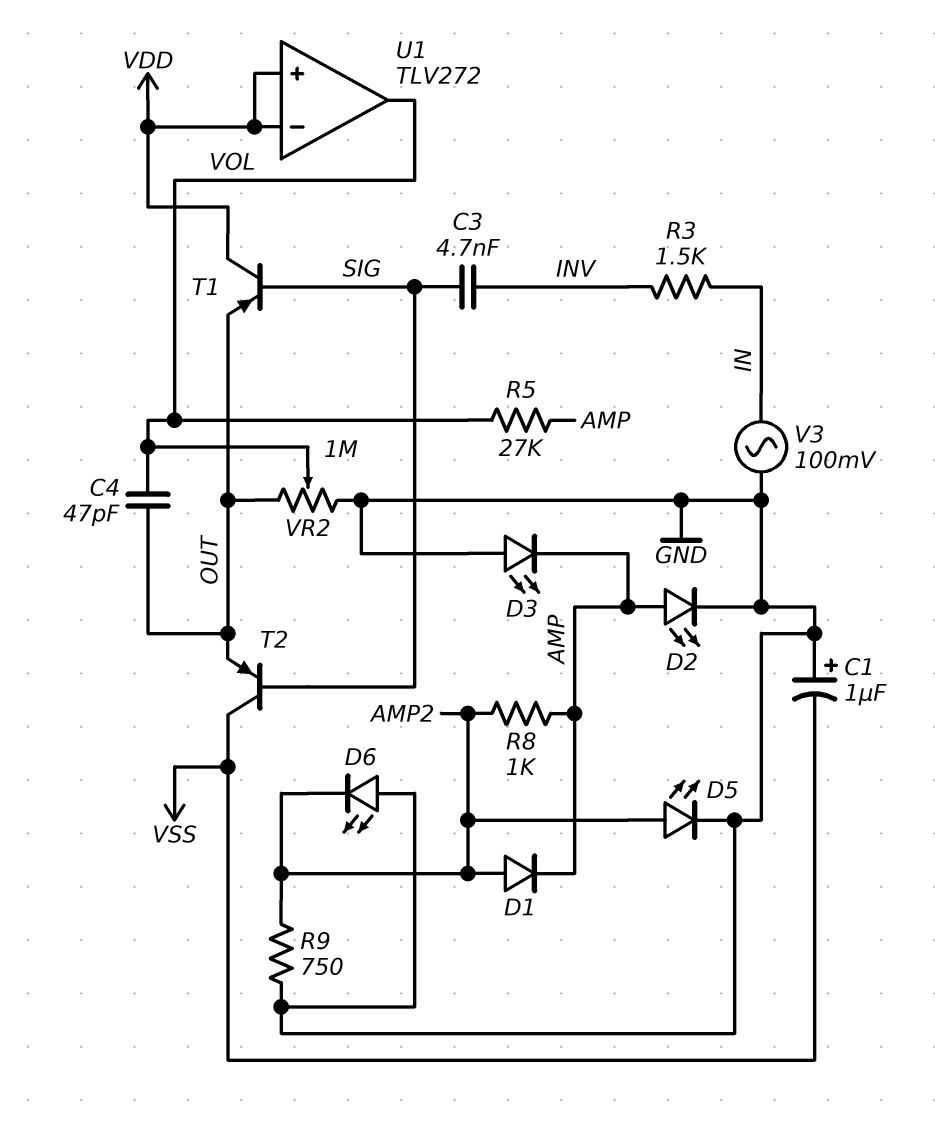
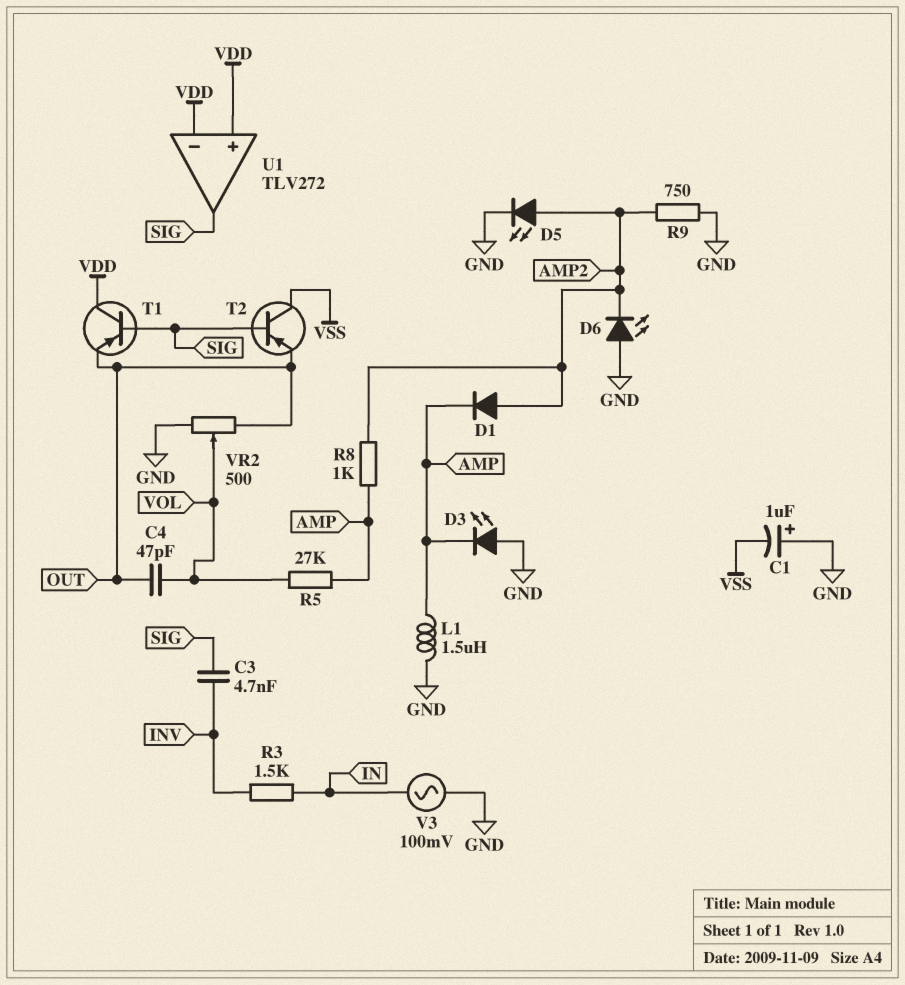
D2: LED (A AMP, K GND) -> none
L1: none -> 1.5uH (AMP, GND)
U1 pin out: VOL -> SIG
VR2: 1M (GND, OUT, wiper VOL) -> 500 (GND, OUT, wiper VOL)

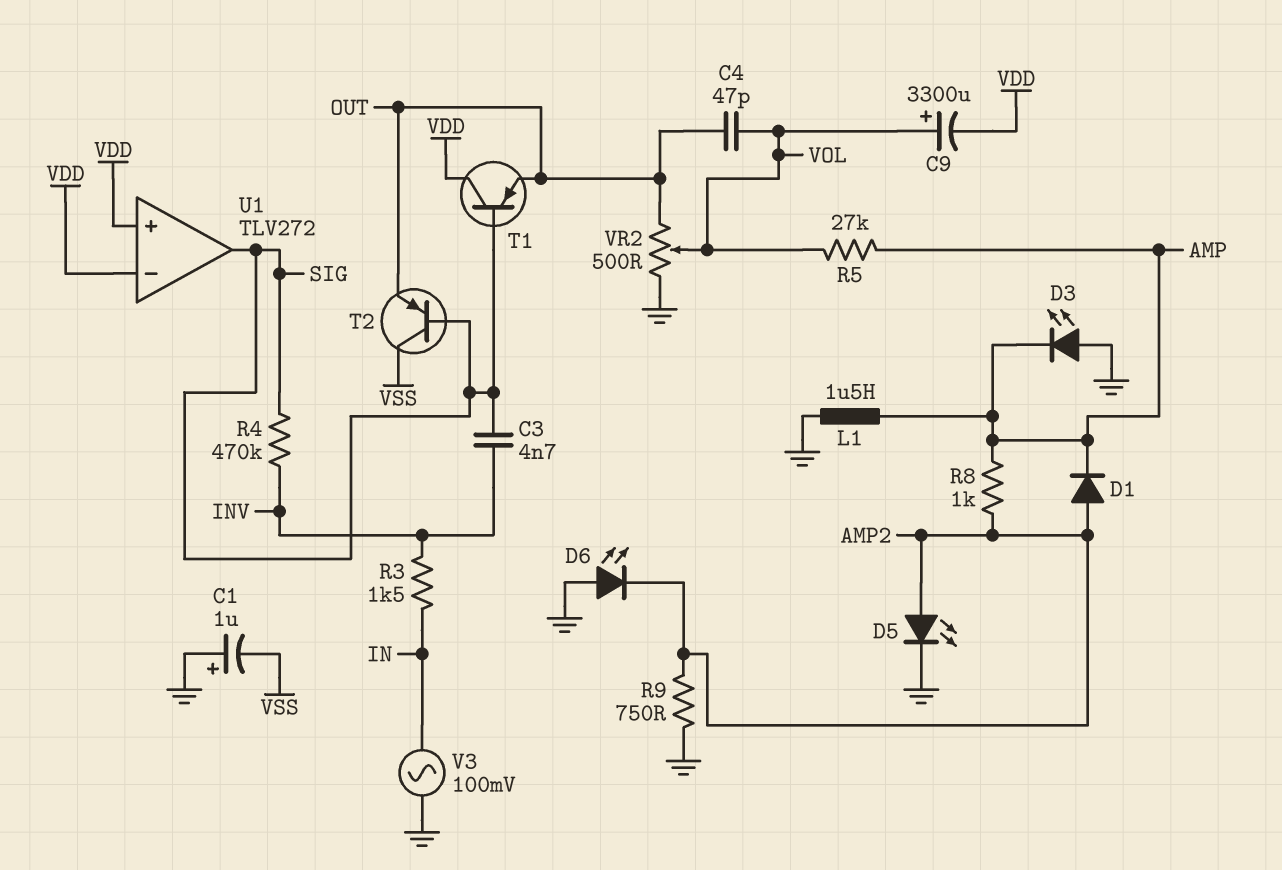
C9: none -> 3300uF (plus VOL, minus VDD)
R4: none -> 470k (INV, SIG)

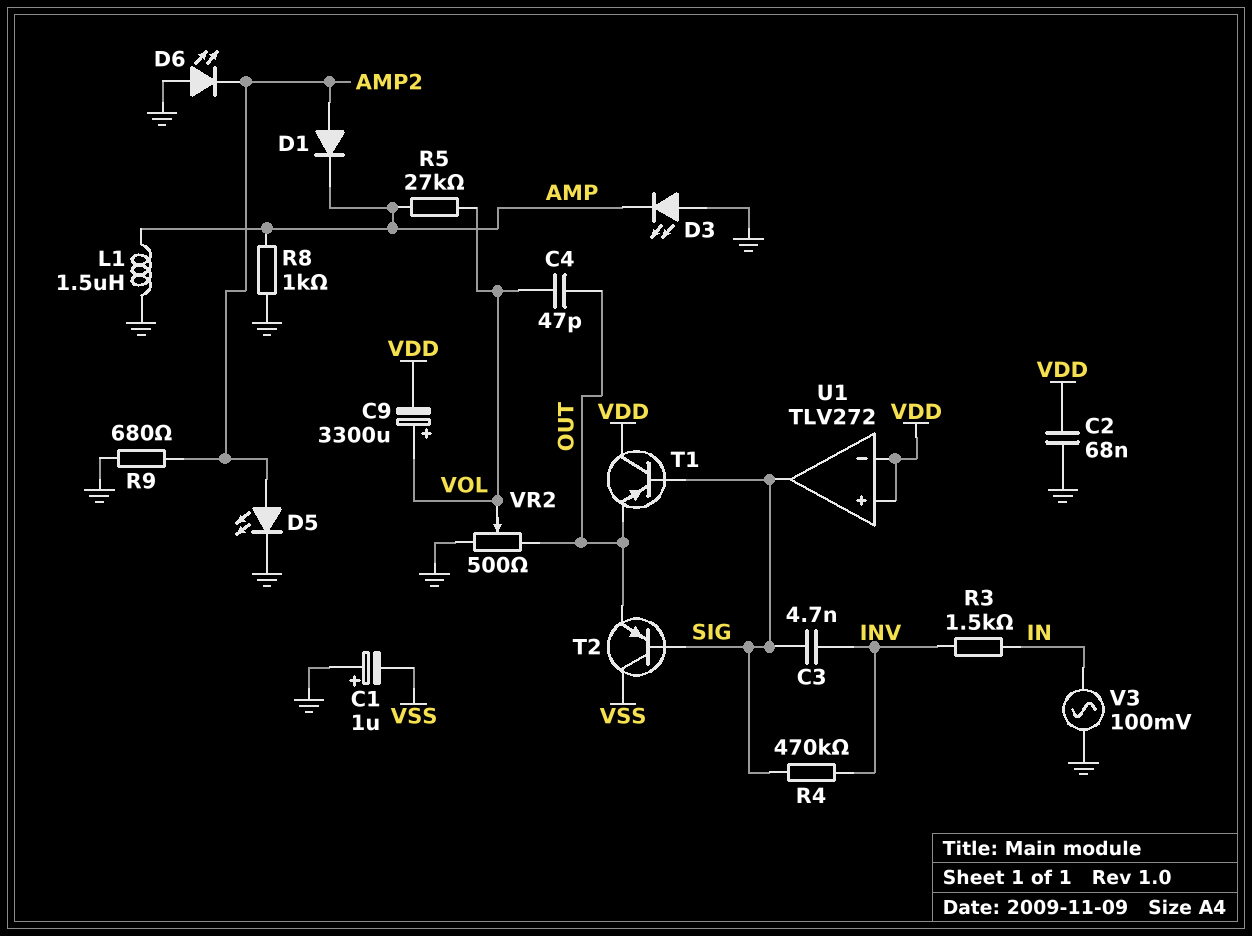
C2: none -> 68nF (GND, VDD)
R8: 1k (AMP, AMP2) -> 1k (AMP, GND)
R9: 750 (AMP2, GND) -> 680 (AMP2, GND)

